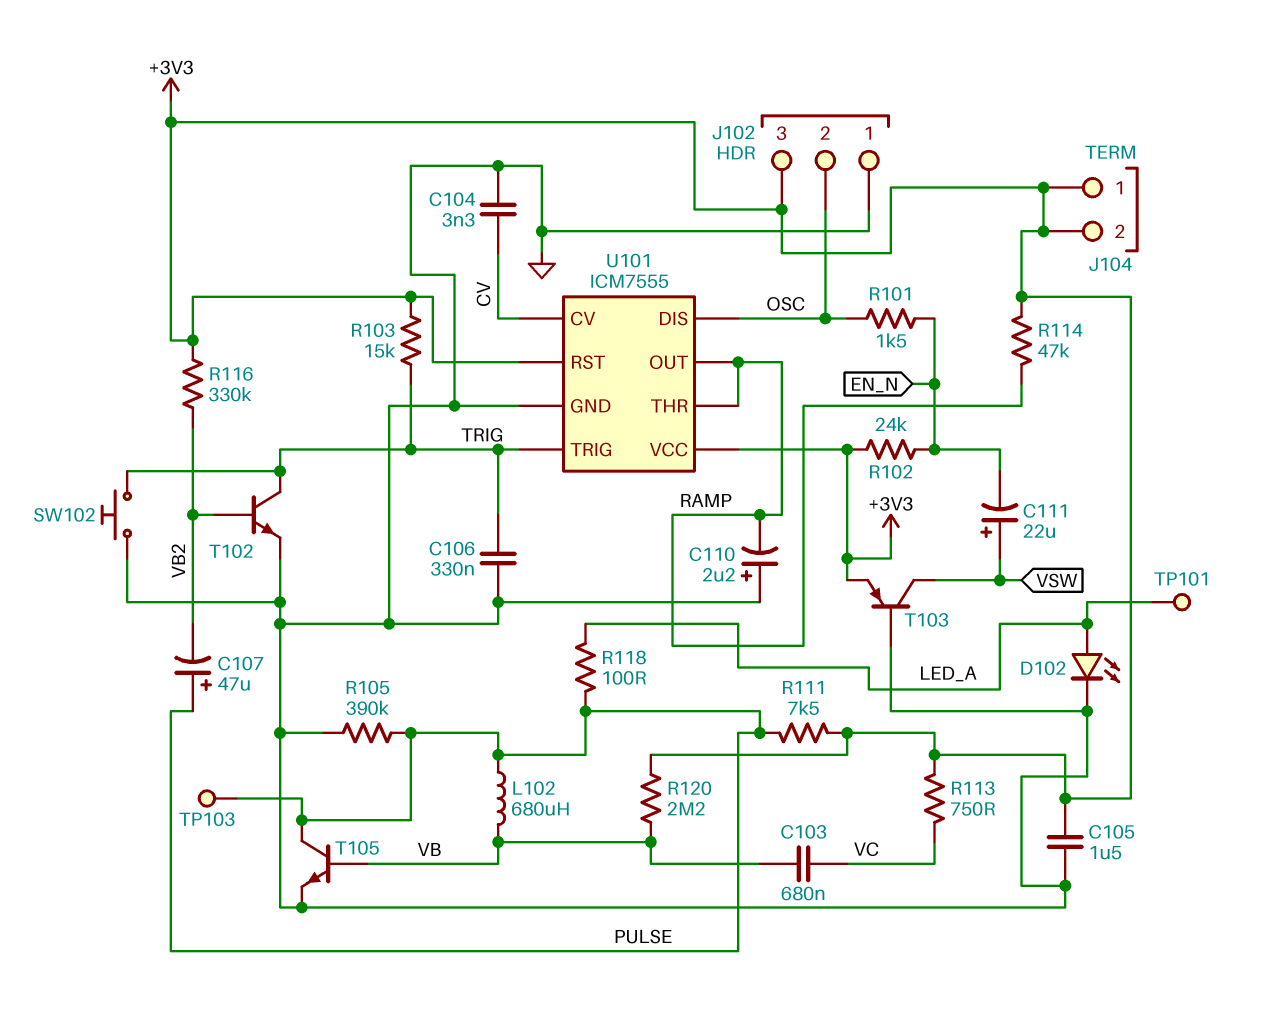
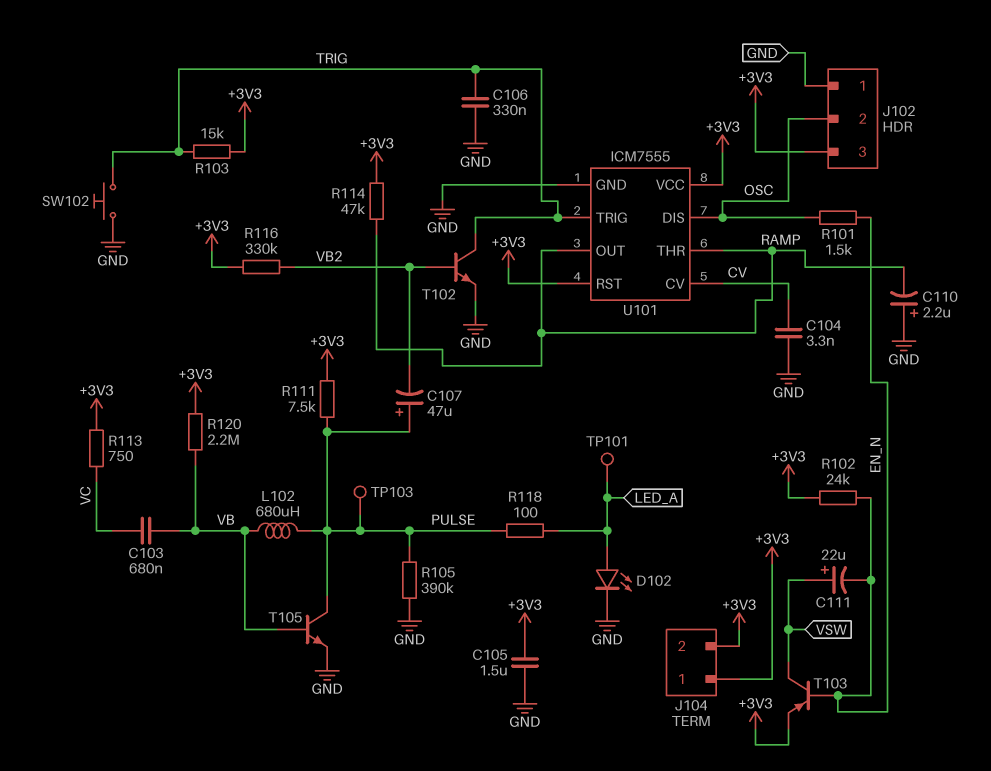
T103: PNP (B GND, C VSW, E +3V3) -> PNP (B EN_N, C VSW, E +3V3)

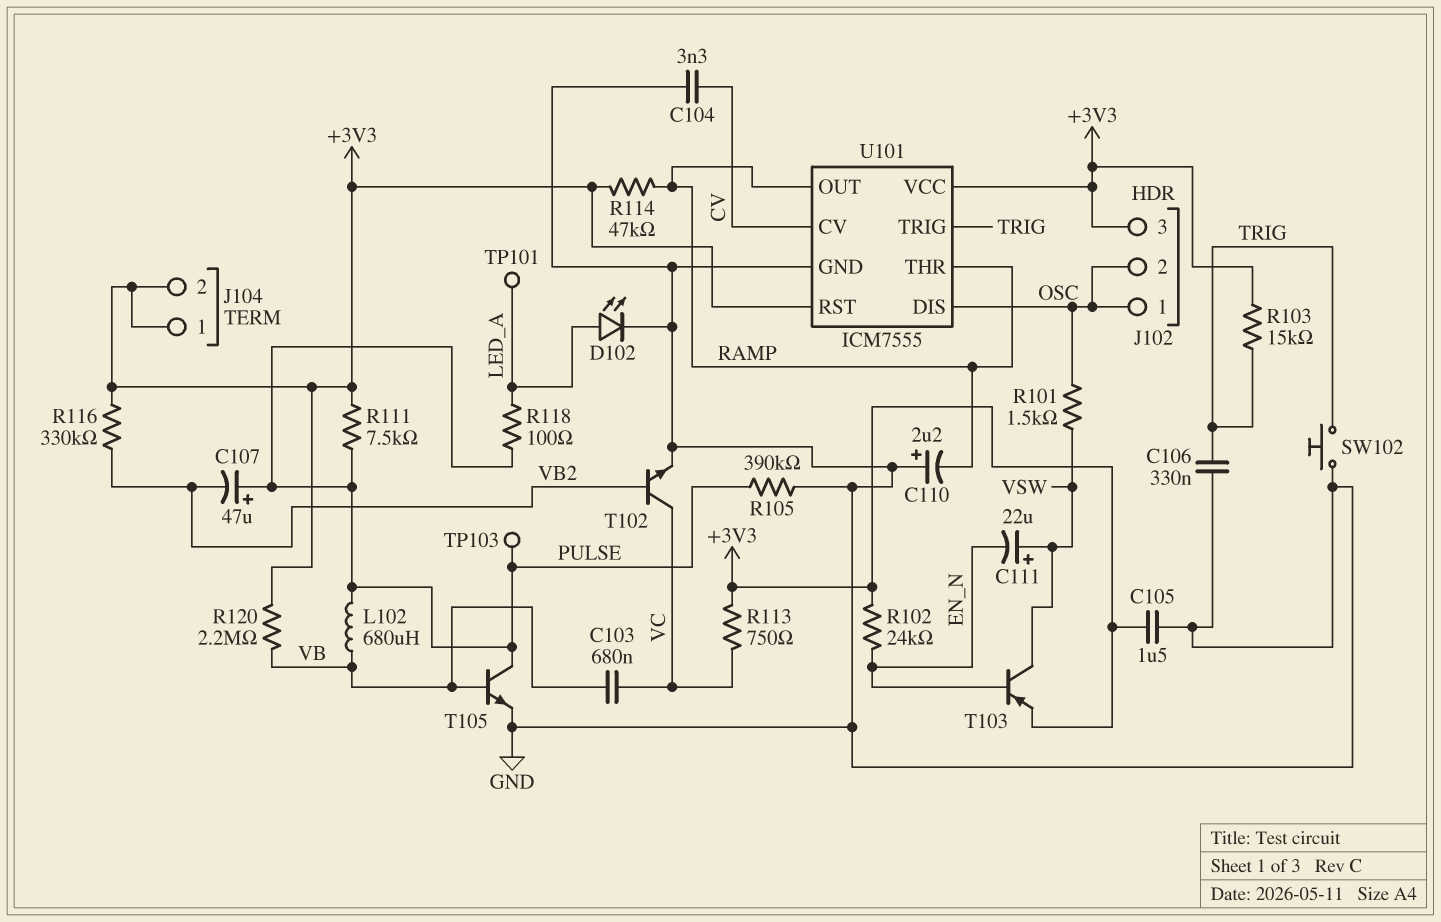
J102 pin 1: GND -> OSC
R101: 1.5k (EN_N, OSC) -> 1.5k (OSC, VSW)
T102: NPN (B VB2, C TRIG, E GND) -> NPN (B VB2, C VC, E GND)

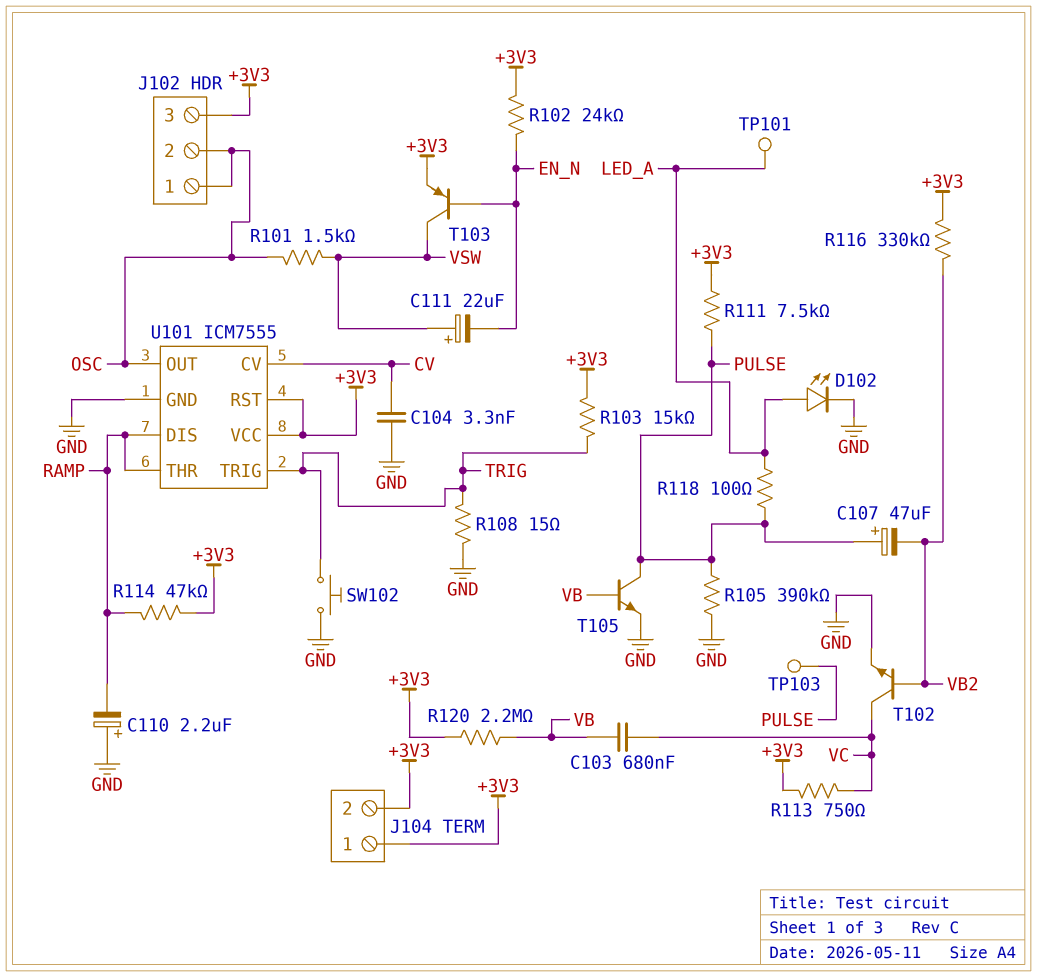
C105: 1.5uF (+3V3, GND) -> none
C106: 330nF (GND, TRIG) -> none
L102: 680uH (PULSE, VB) -> none
R108: none -> 15 (GND, TRIG)
U101 pin DIS: OSC -> RAMP
U101 pin OUT: RAMP -> OSC

